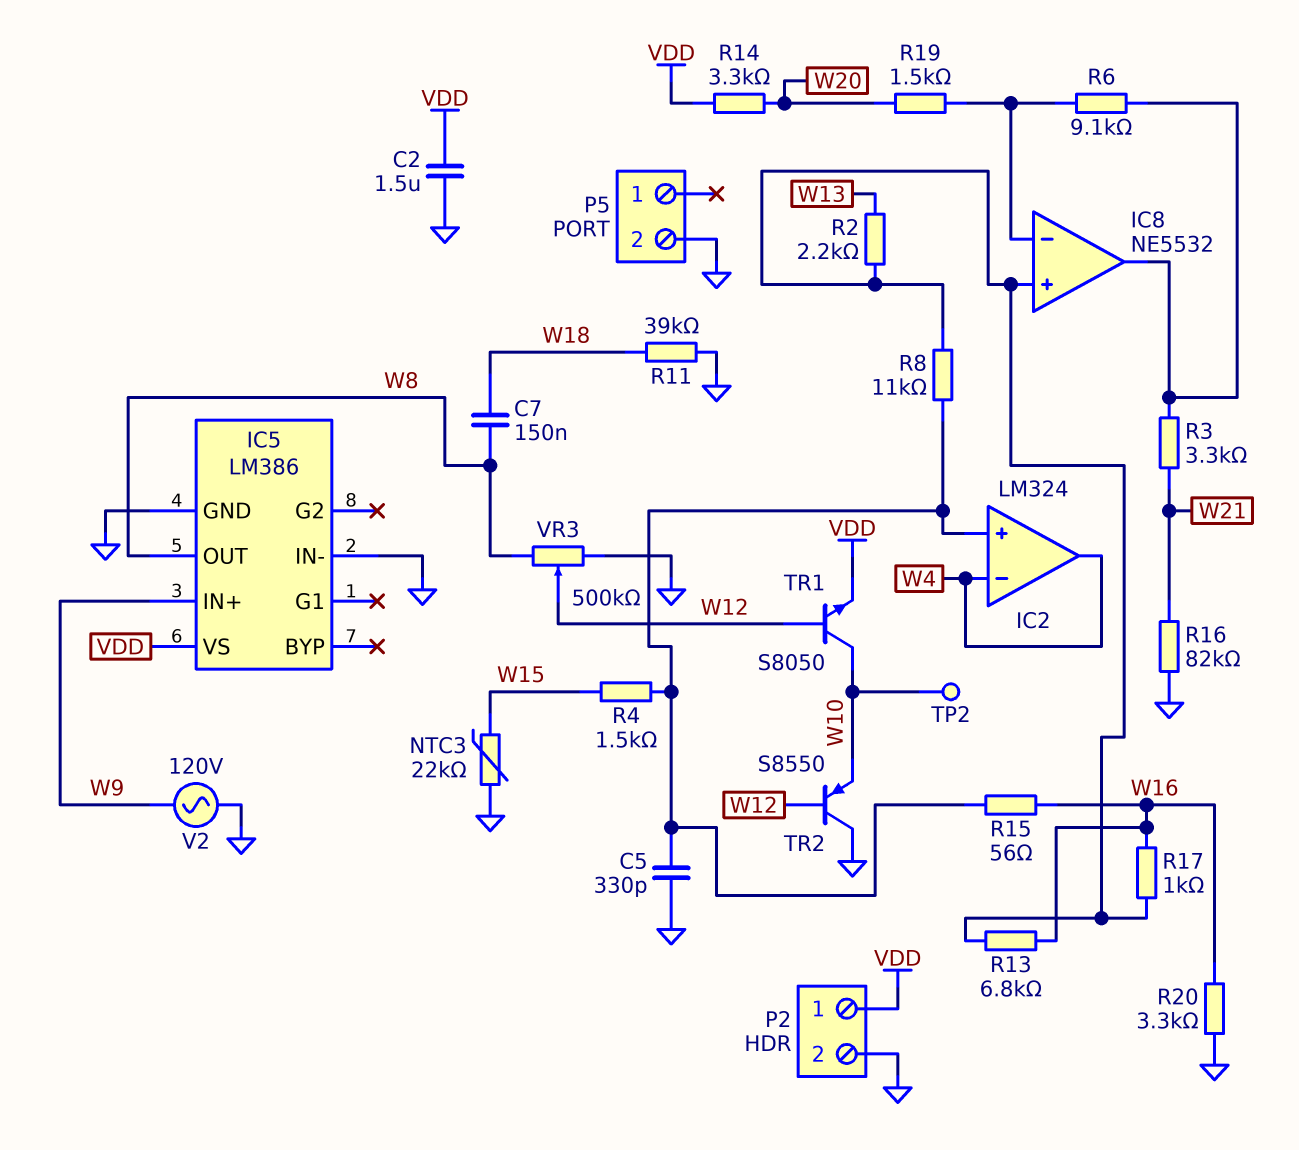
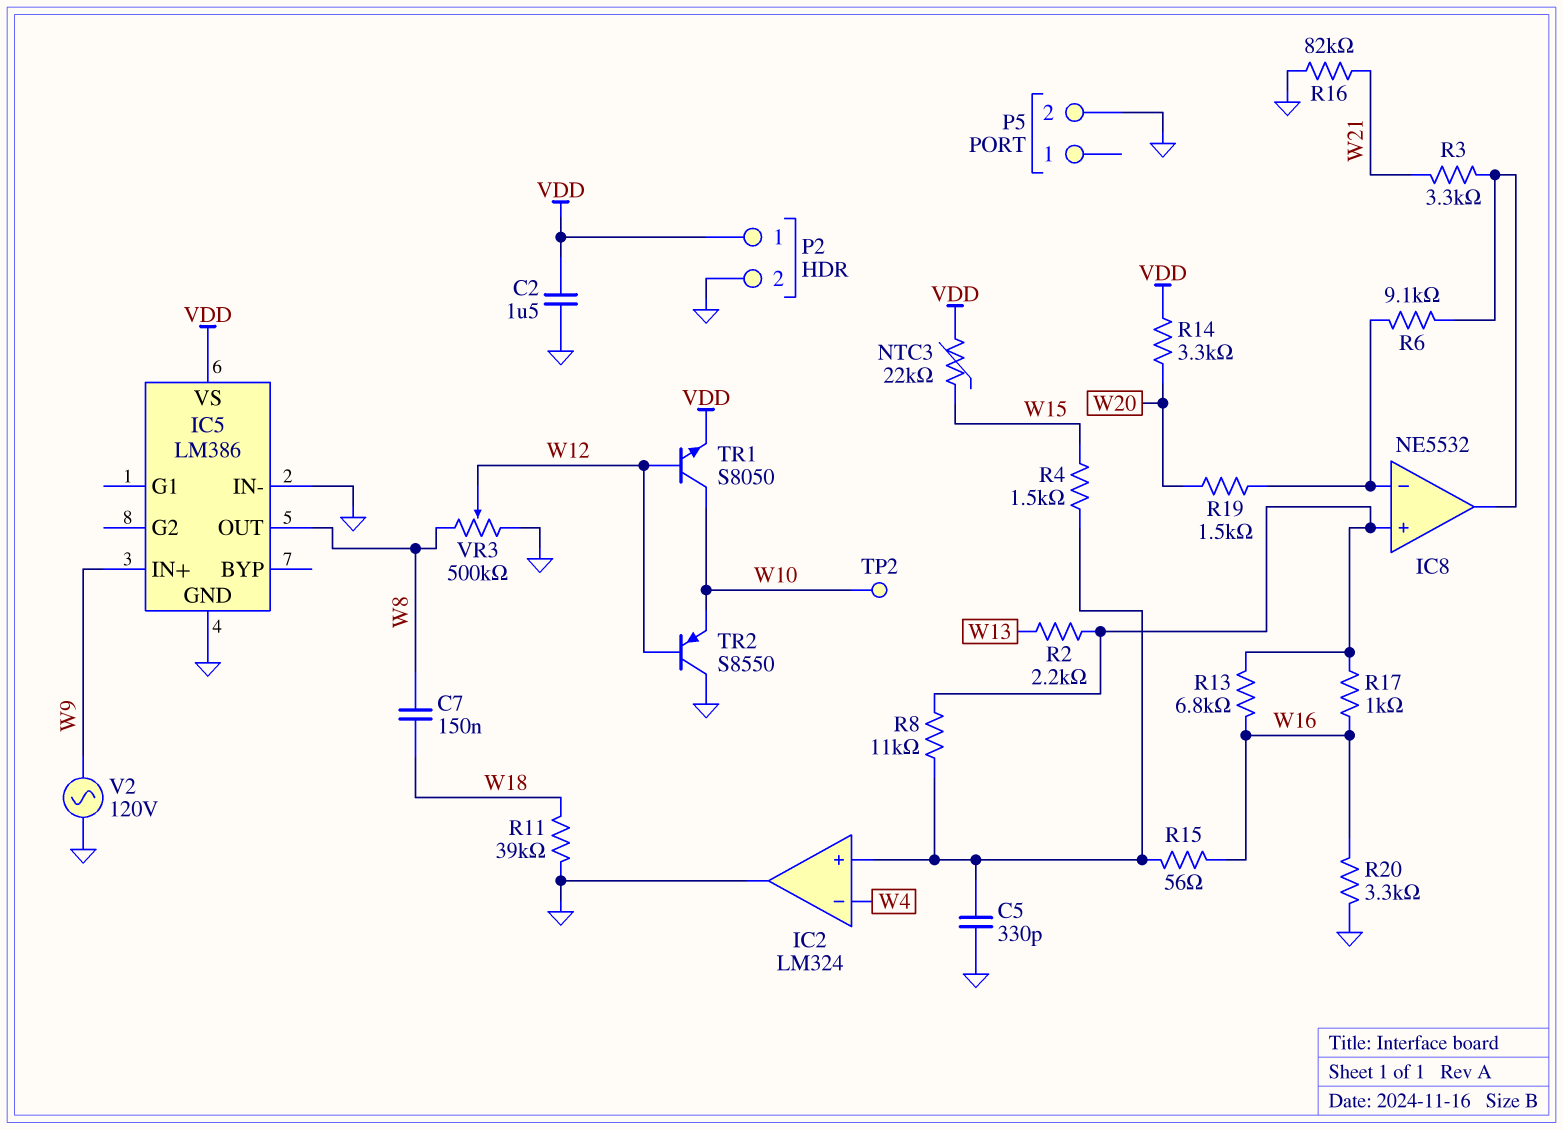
IC2 pin out: W4 -> GND
NTC3: 22k (GND, W15) -> 22k (VDD, W15)

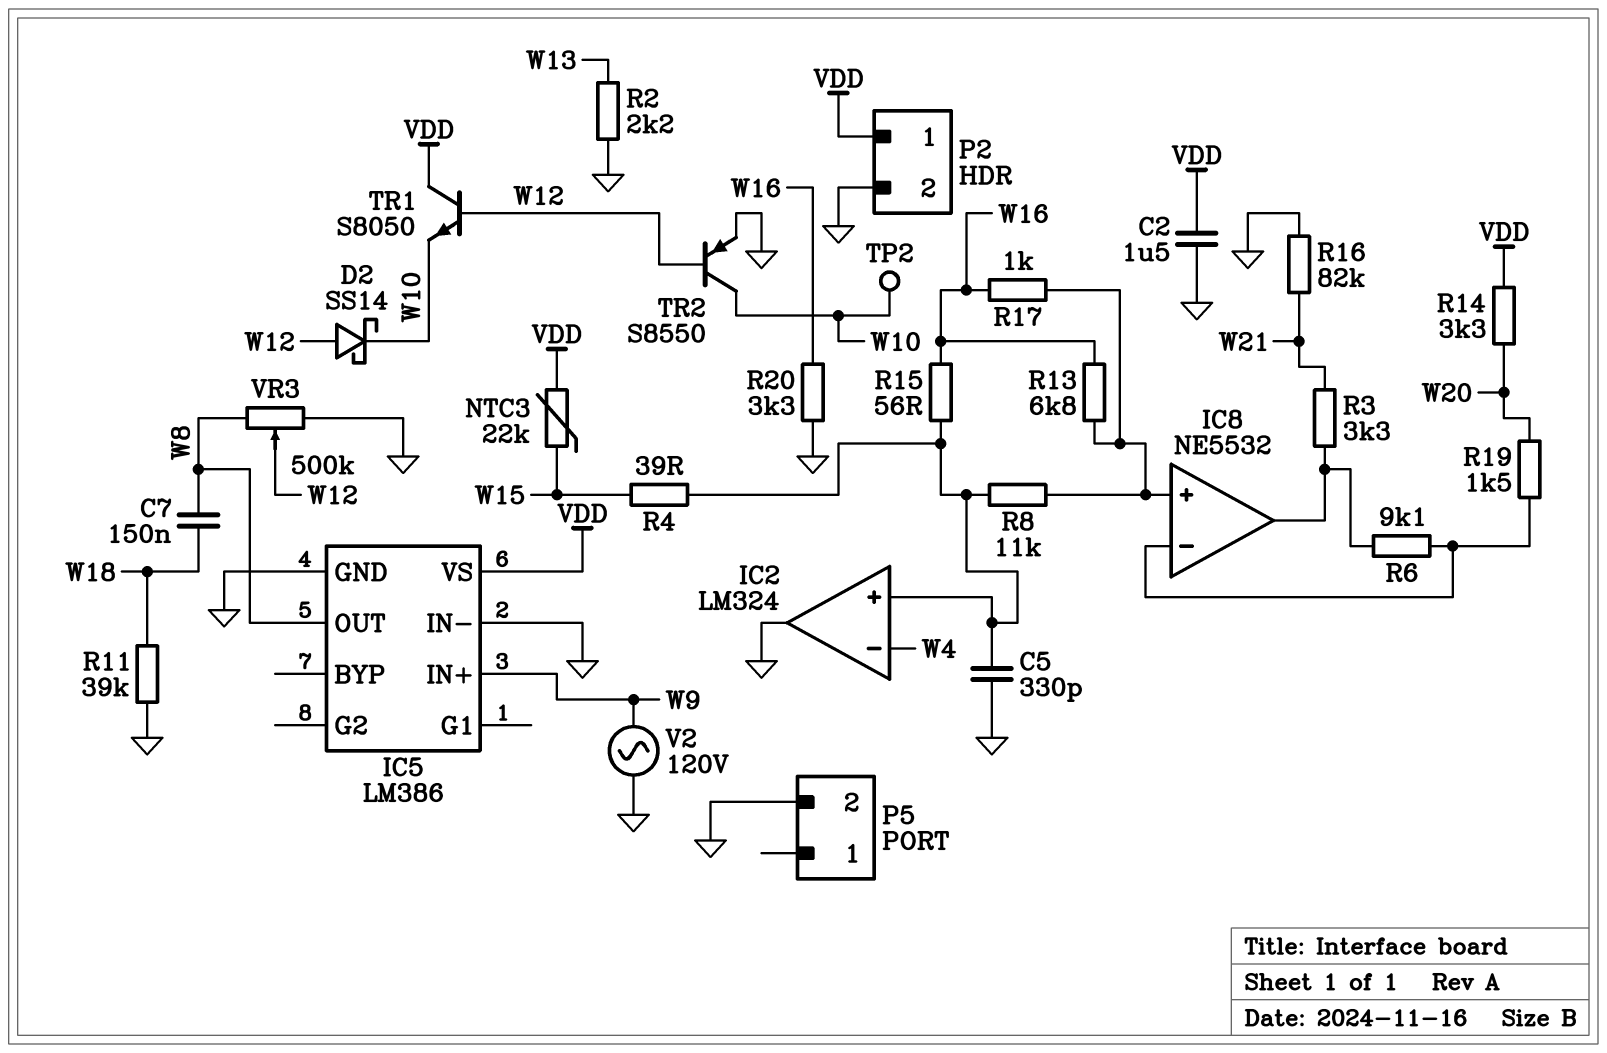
D2: none -> schottky SS14 (A W12, K W10)
R2: 2.2k (IC8/in+, W13) -> 2.2k (GND, W13)
R4: 1.5k (IC2/in+, W15) -> 39 (IC2/in+, W15)
TR1: NPN S8050 (B W12, C W10, E VDD) -> NPN S8050 (B W12, C VDD, E W10)
TR2: PNP S8550 (B W12, C GND, E W10) -> PNP S8550 (B W12, C W10, E GND)

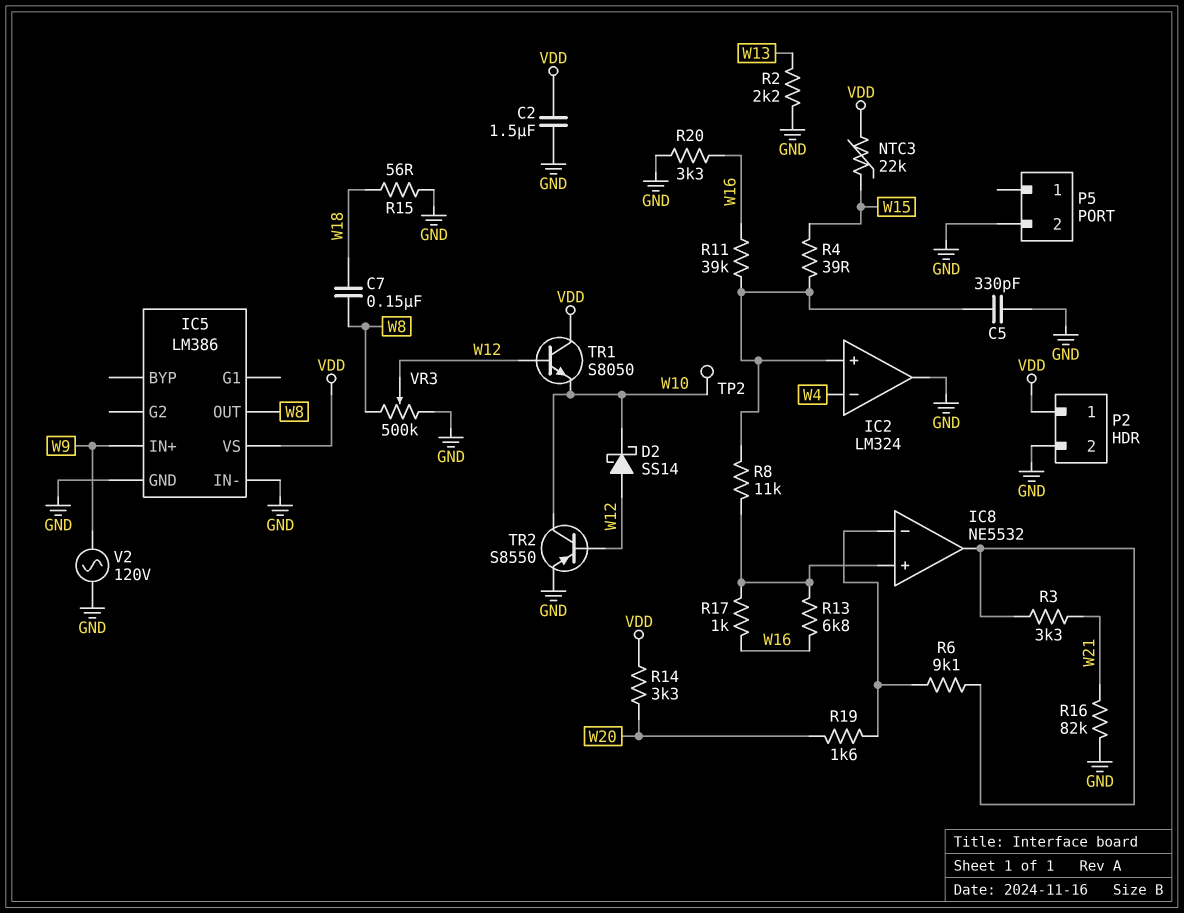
R11: 39k (GND, W18) -> 39k (IC2/in+, W16)
R15: 56 (IC2/in+, W16) -> 56 (GND, W18)
R19: 1.5k (IC8/in-, W20) -> 1.6k (IC8/in-, W20)

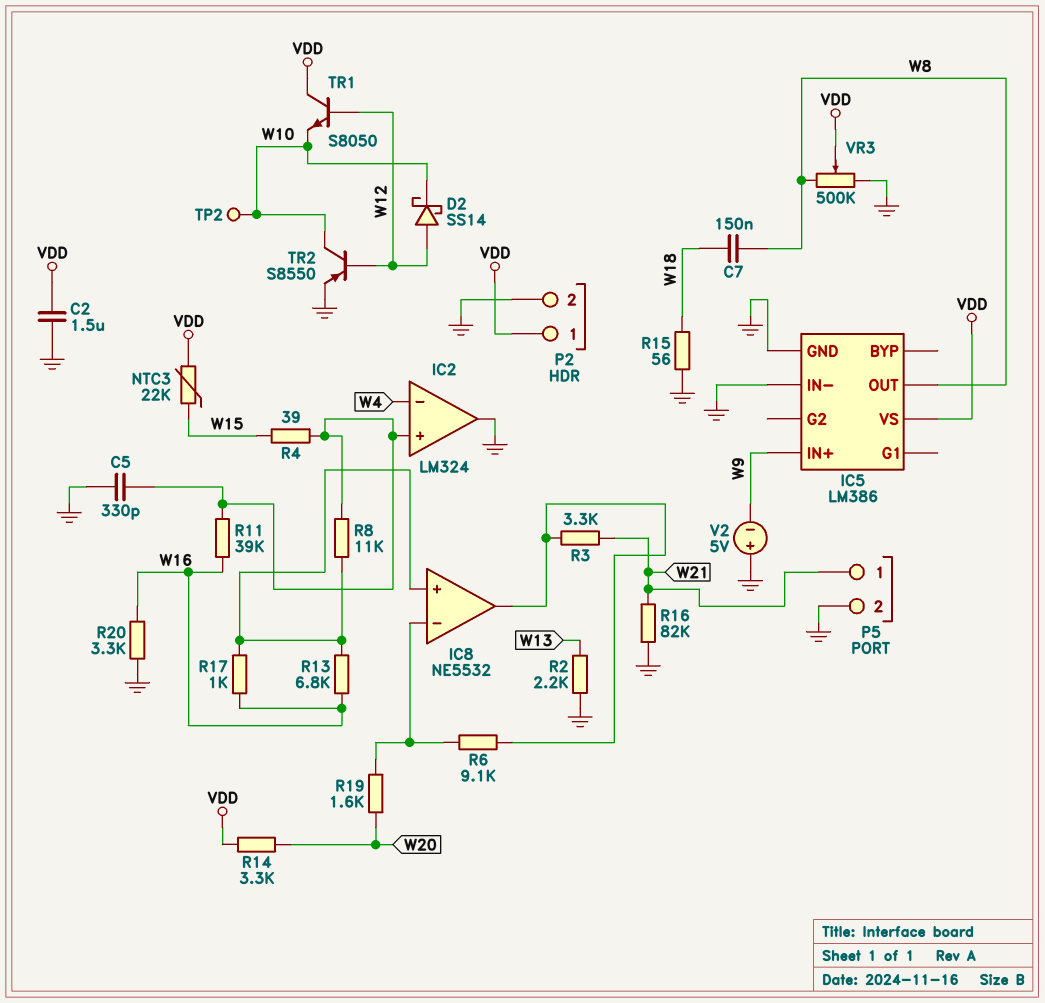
P5 pin 1: none -> W21
V2: AC 120V (GND, W9) -> 5V (plus GND, minus W9)
VR3: 500k (GND, W8, wiper W12) -> 500k (GND, W8, wiper VDD)

